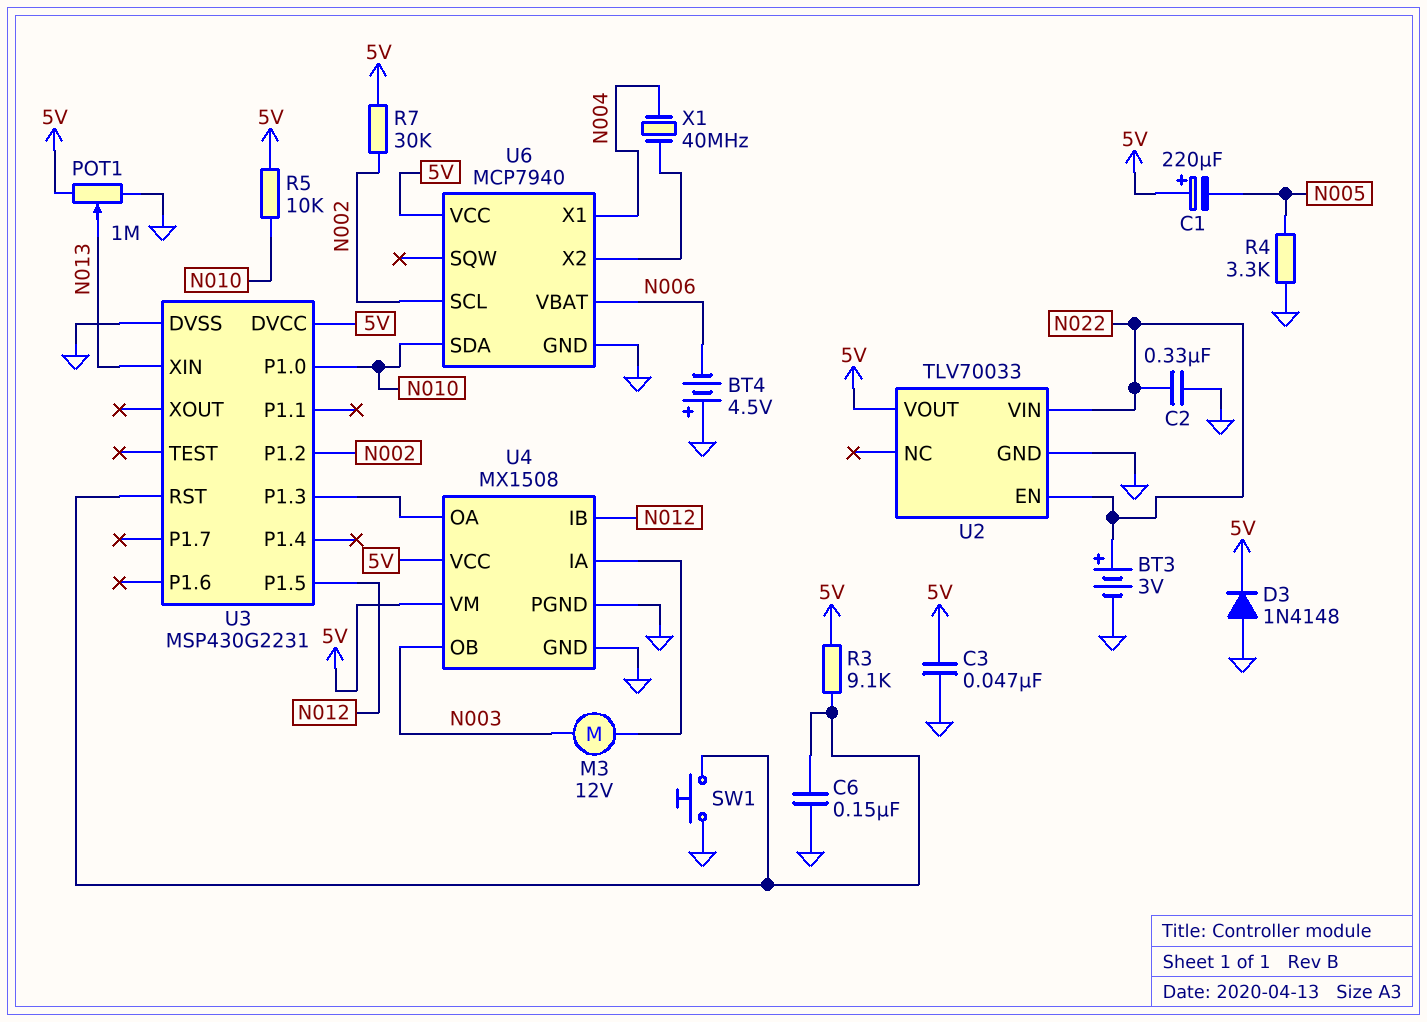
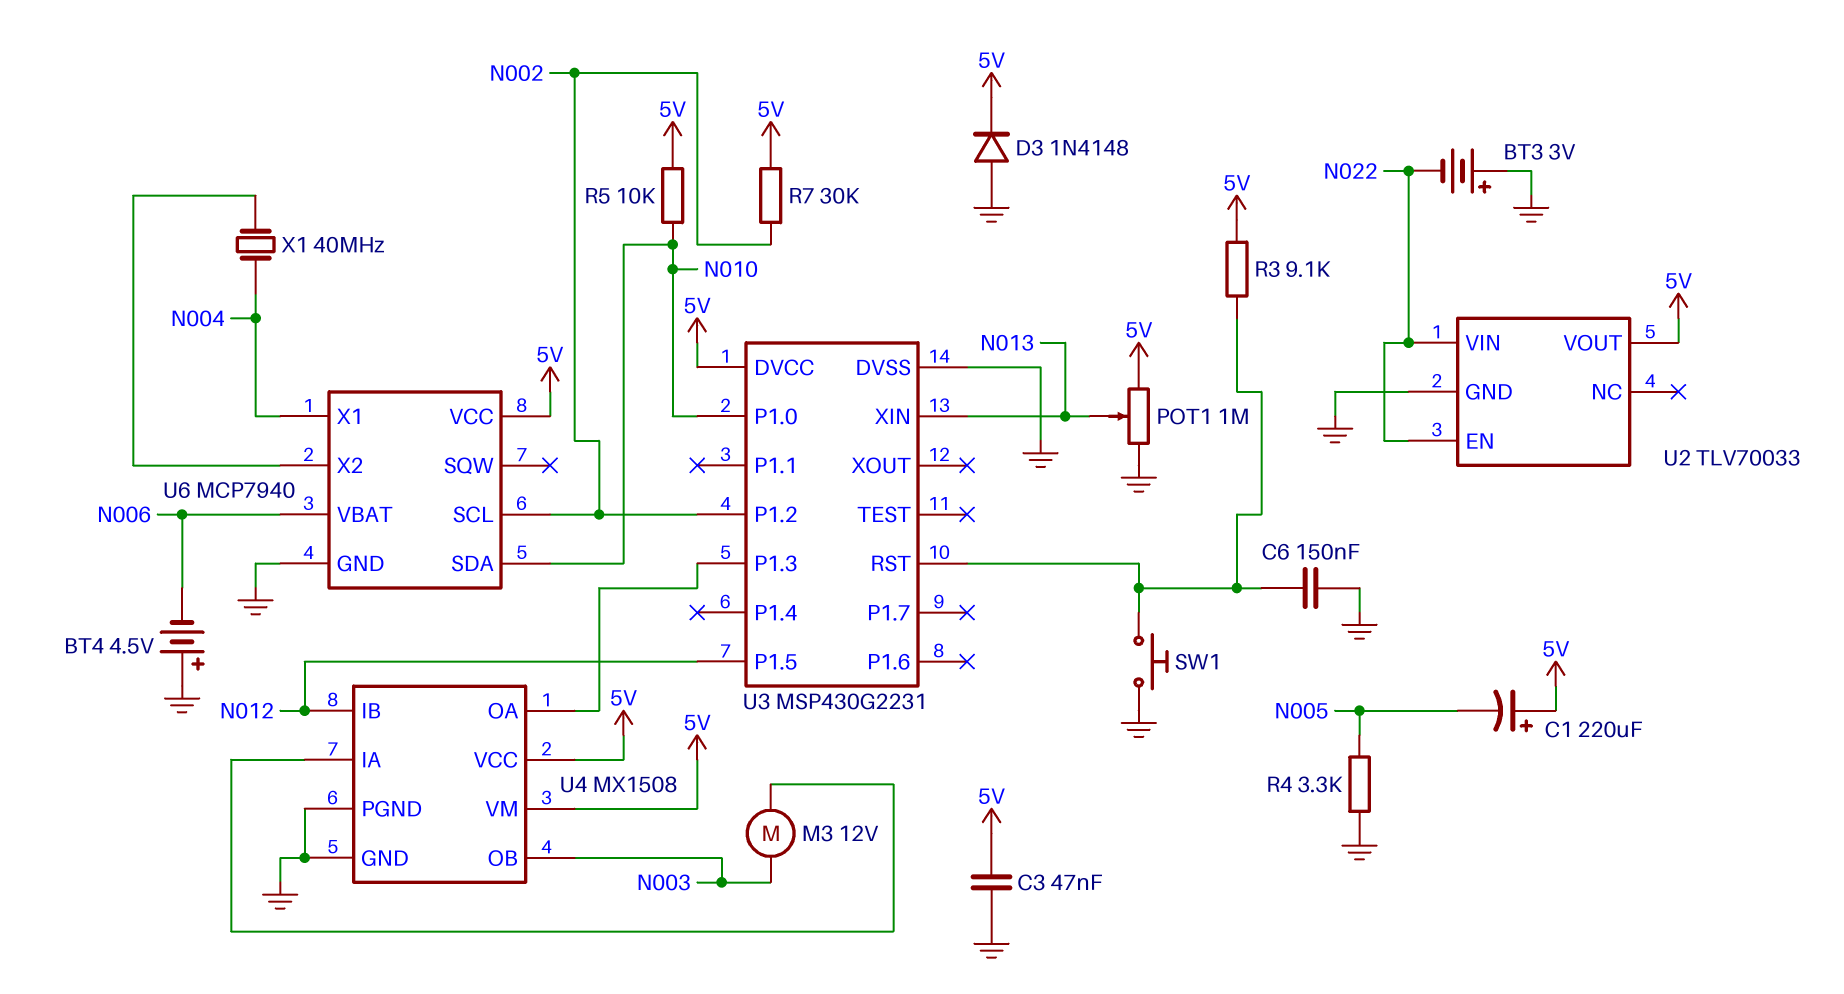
BT3: 3V (plus N022, minus GND) -> 3V (plus GND, minus N022)
C2: 330nF (GND, N022) -> none

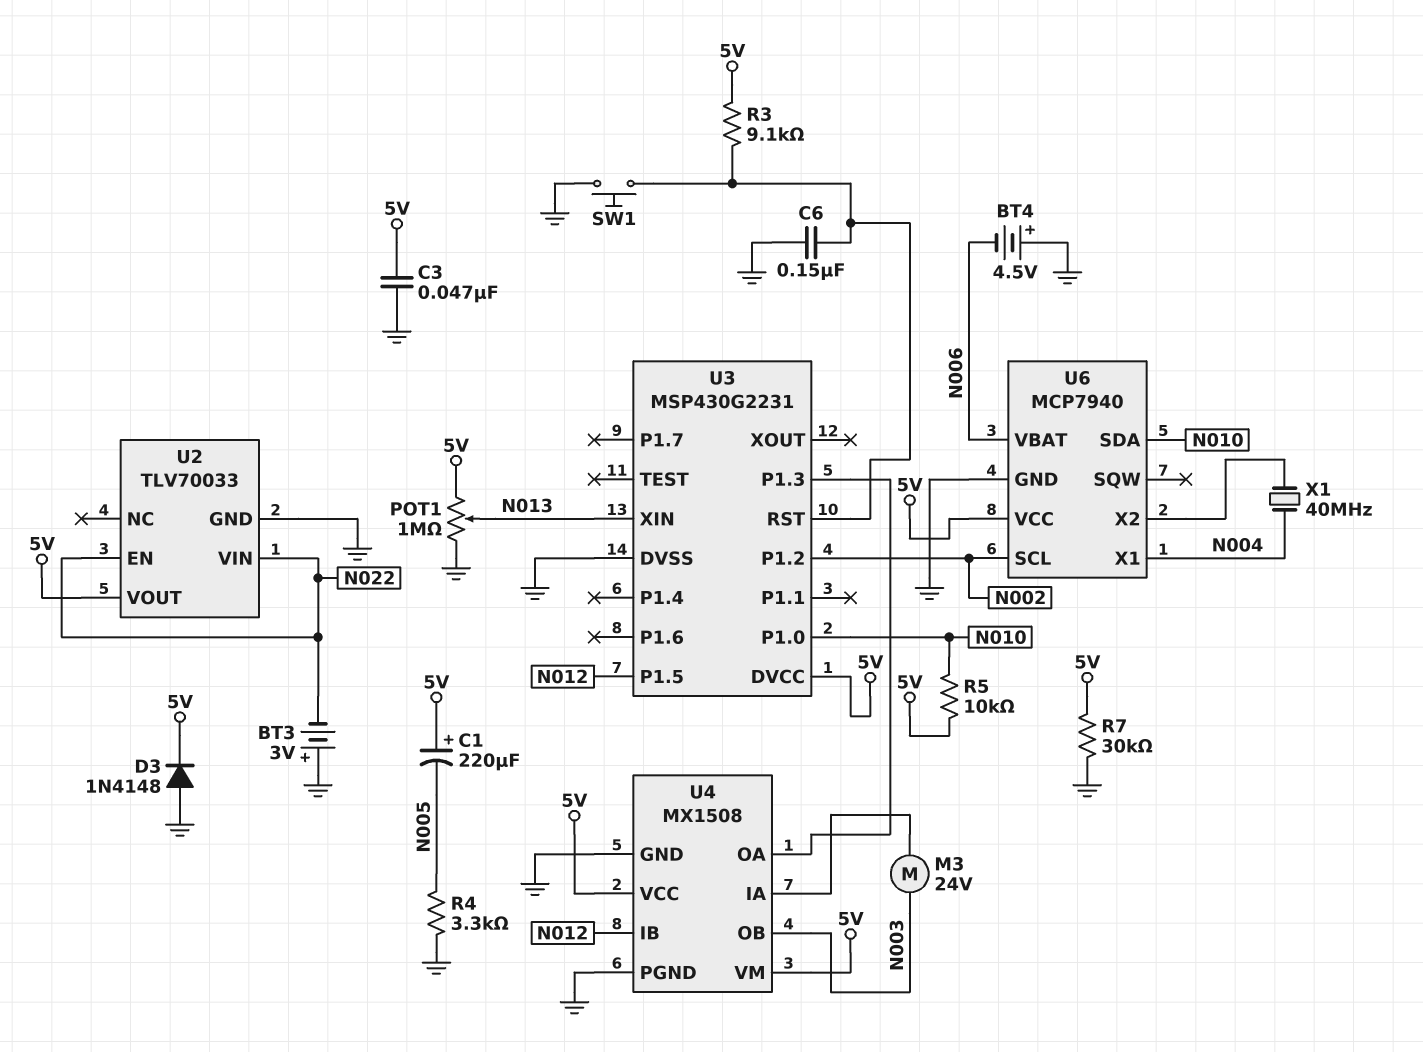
M3: motor 12V (N003, U4/IA) -> motor 24V (N003, U4/IA)
R7: 30k (5V, N002) -> 30k (5V, GND)

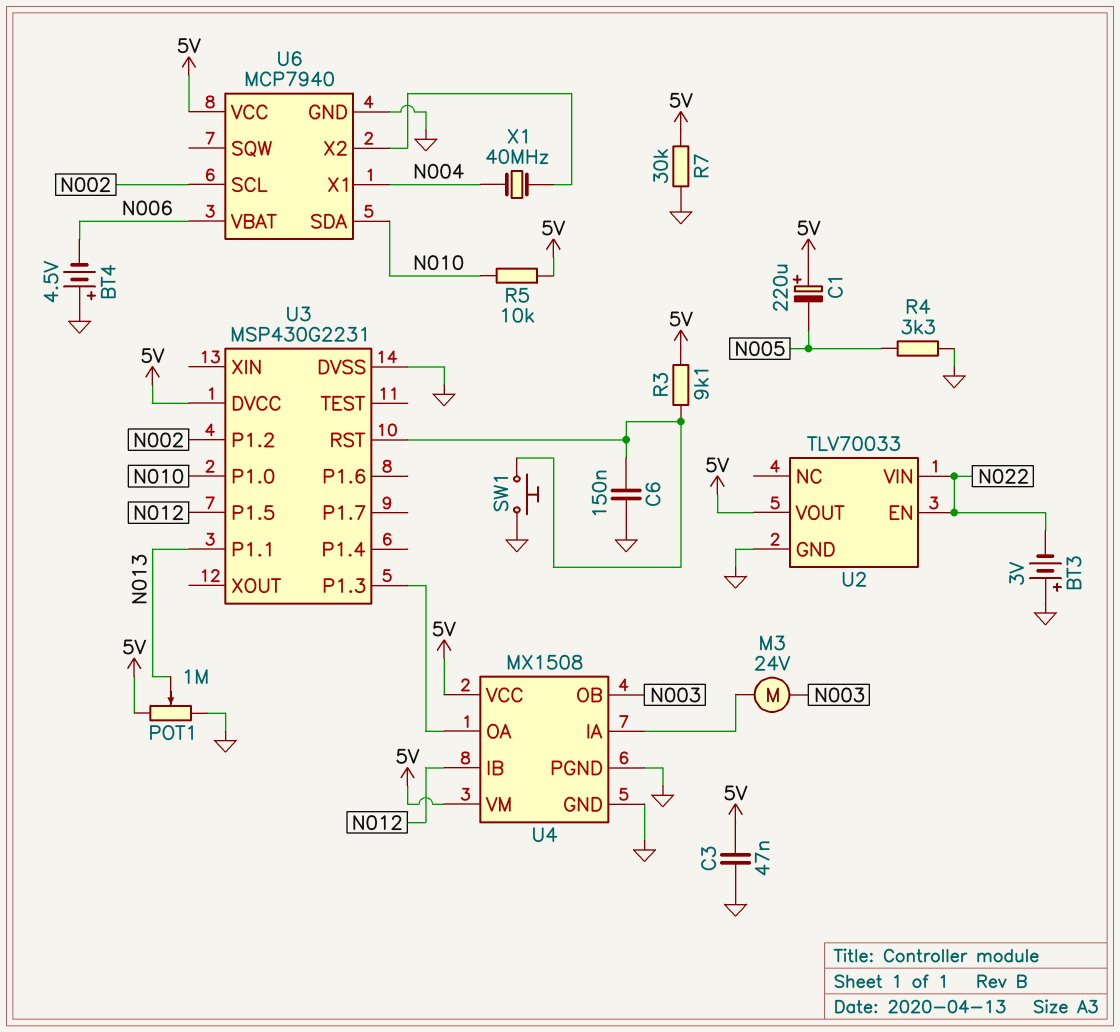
D3: diode 1N4148 (A GND, K 5V) -> none
U3 pin P1.1: none -> N013
U3 pin XIN: N013 -> none

